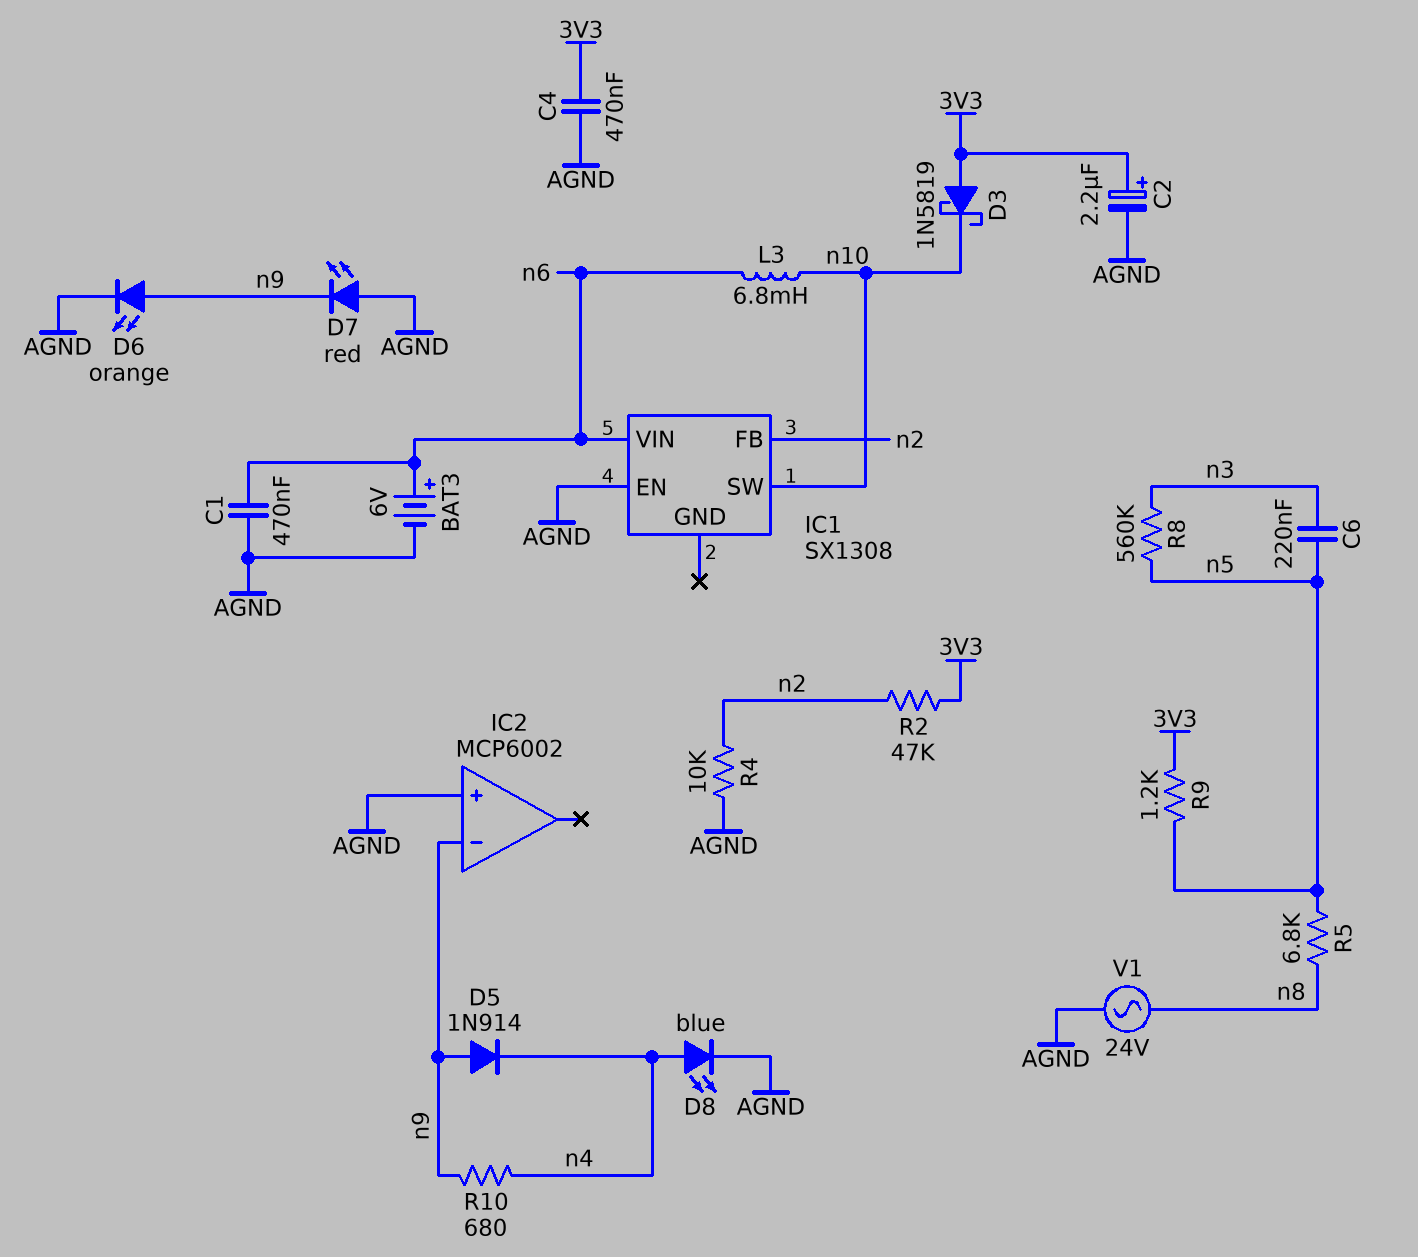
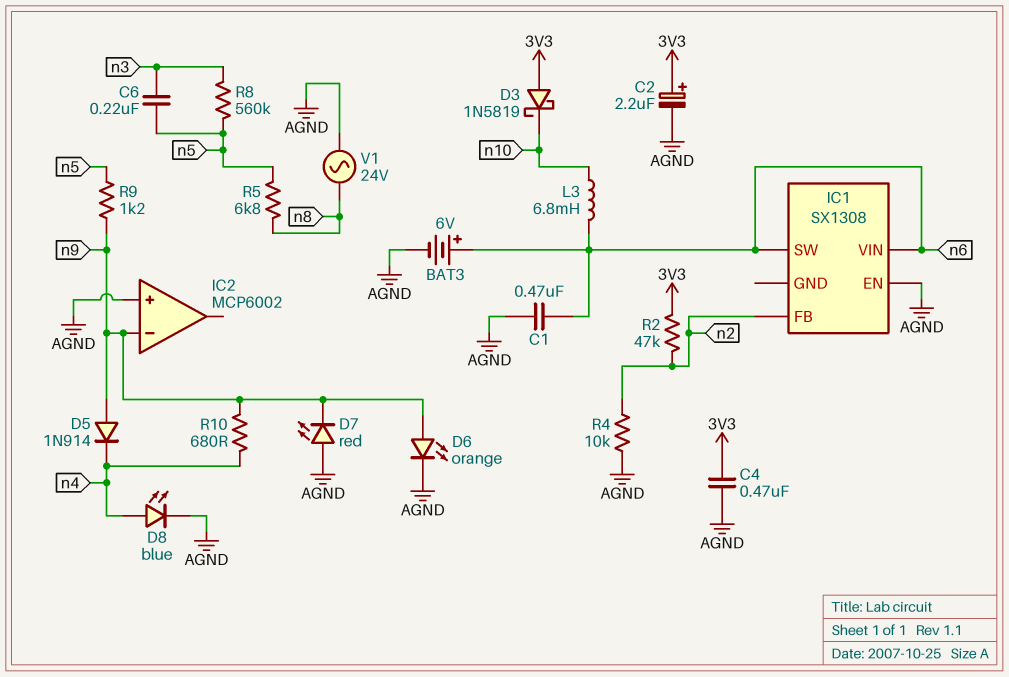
IC1 pin SW: n10 -> n6
R9: 1.2k (3V3, n5) -> 1.2k (n5, n9)

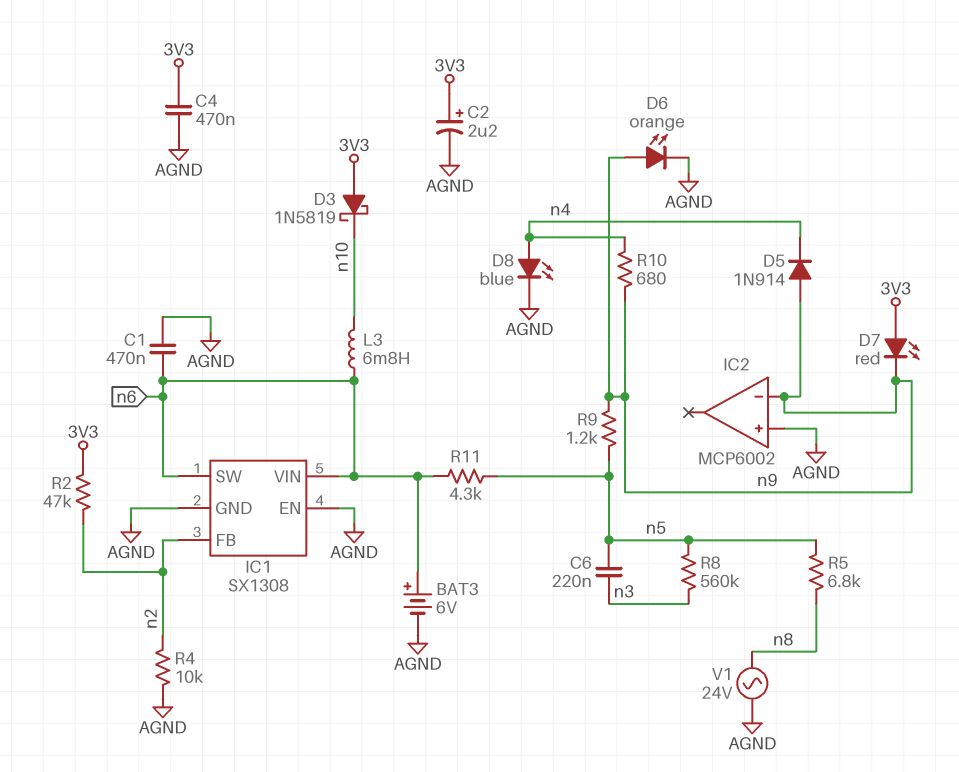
D7: LED red (A AGND, K n9) -> LED red (A 3V3, K n9)
IC1 pin GND: none -> AGND
R11: none -> 4.3k (n5, n6)

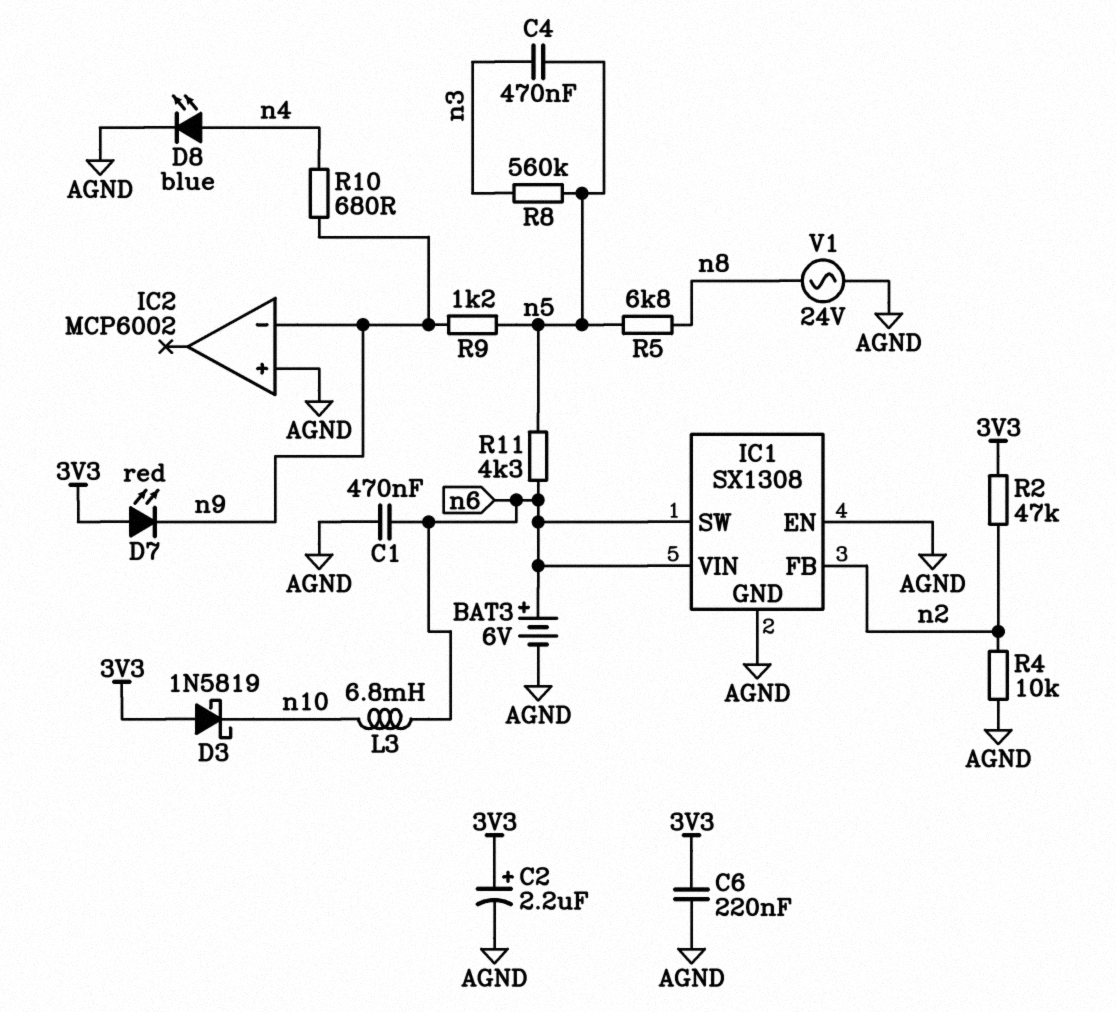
C4: 470nF (3V3, AGND) -> 470nF (n3, n5)
C6: 220nF (n3, n5) -> 220nF (3V3, AGND)
D5: diode 1N914 (A n9, K n4) -> none
D6: LED orange (A n9, K AGND) -> none

